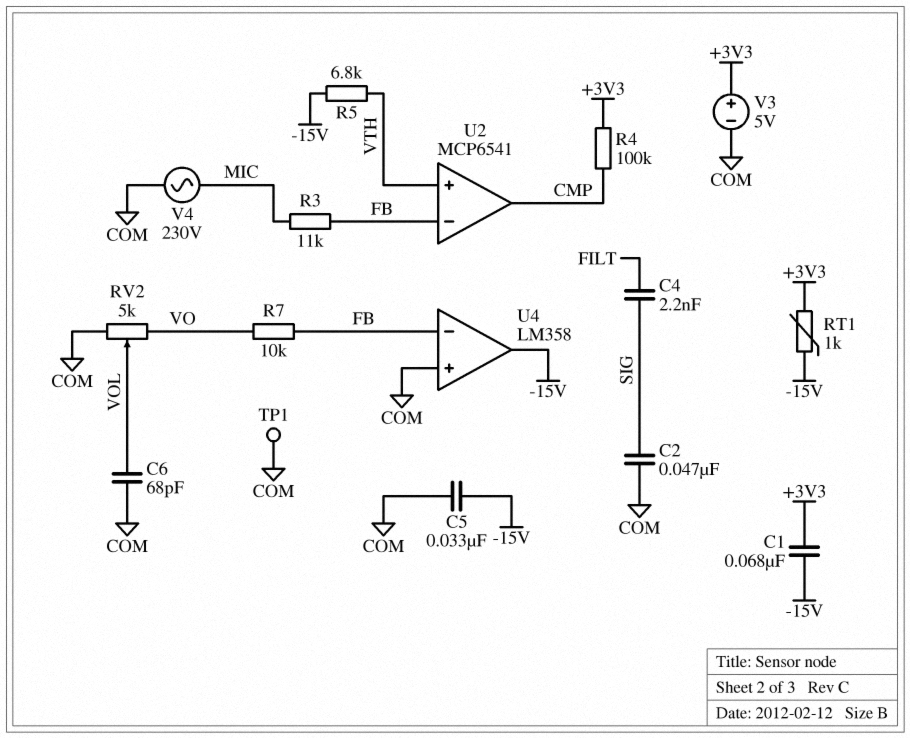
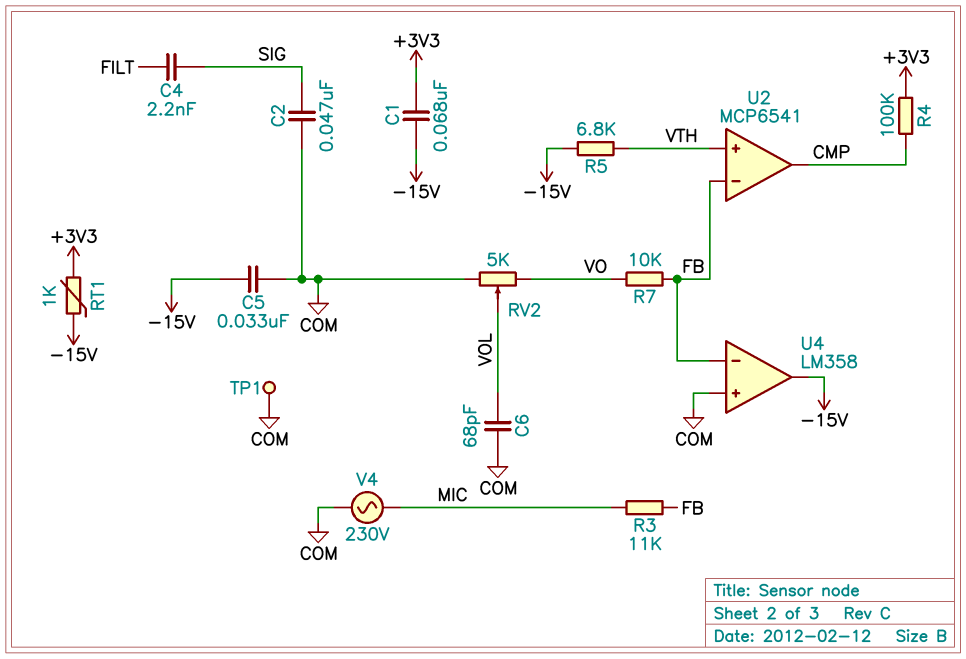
V3: 5V (plus +3V3, minus COM) -> none

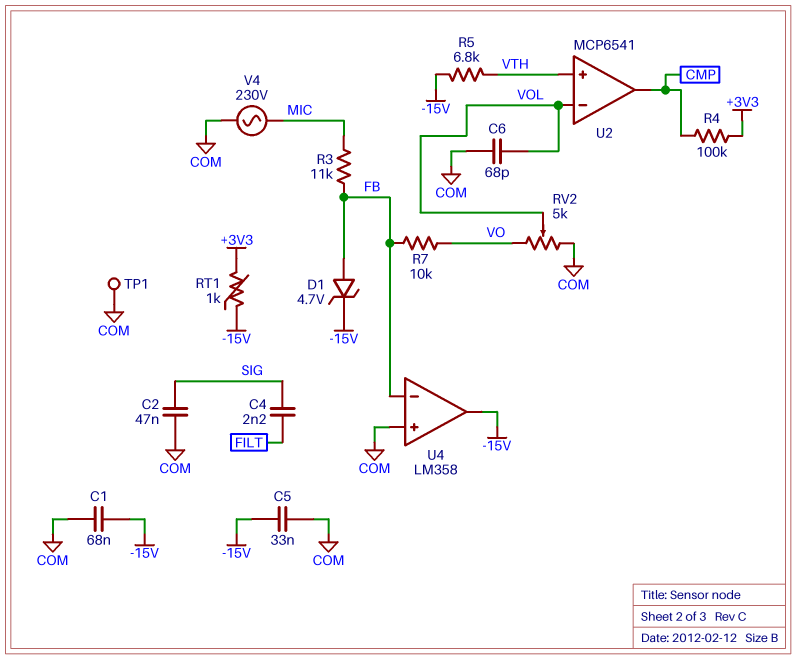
C1: 68nF (+3V3, -15V) -> 68nF (-15V, COM)
D1: none -> zener 4.7V (A FB, K -15V)
U2 pin in-: FB -> VOL

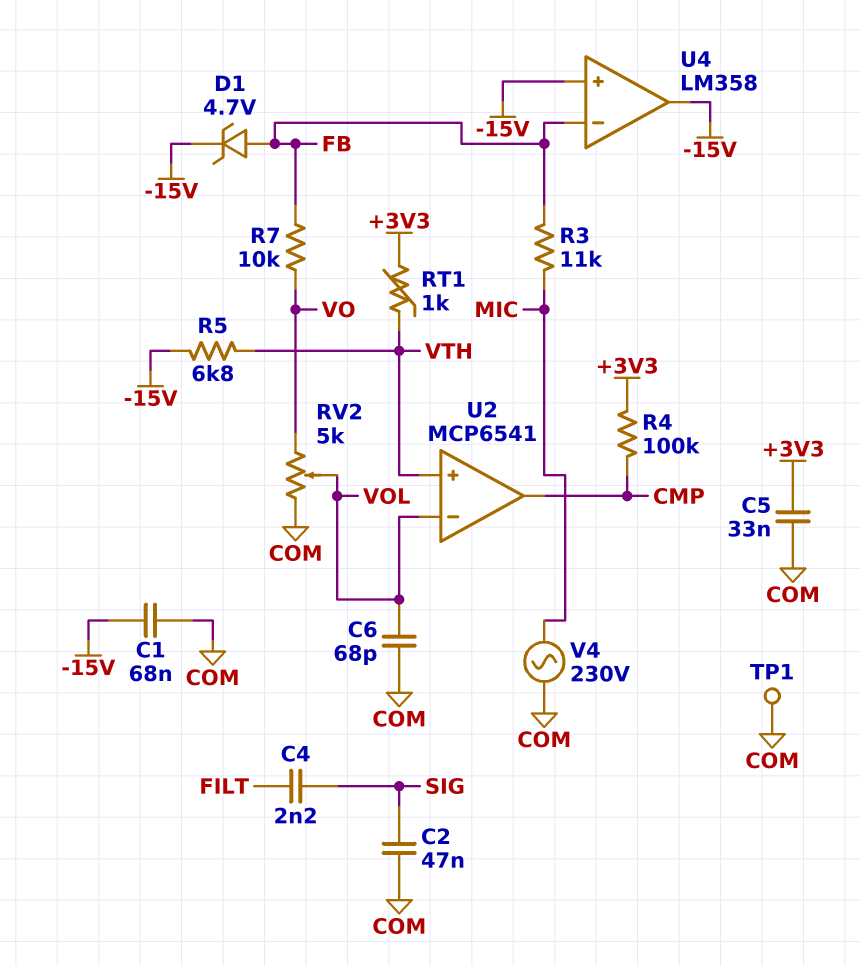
C5: 33nF (-15V, COM) -> 33nF (+3V3, COM)
RT1: 1k (+3V3, -15V) -> 1k (+3V3, VTH)
U4 pin in+: COM -> -15V

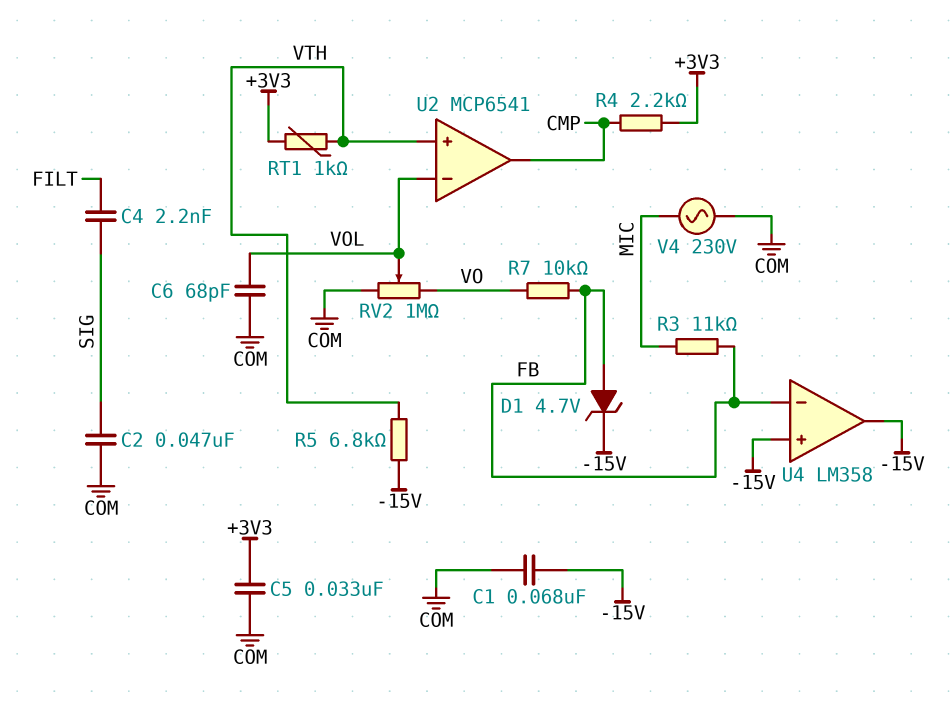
R4: 100k (+3V3, CMP) -> 2.2k (+3V3, CMP)
RV2: 5k (COM, VO, wiper VOL) -> 1M (COM, VO, wiper VOL)
TP1: test point (COM) -> none

